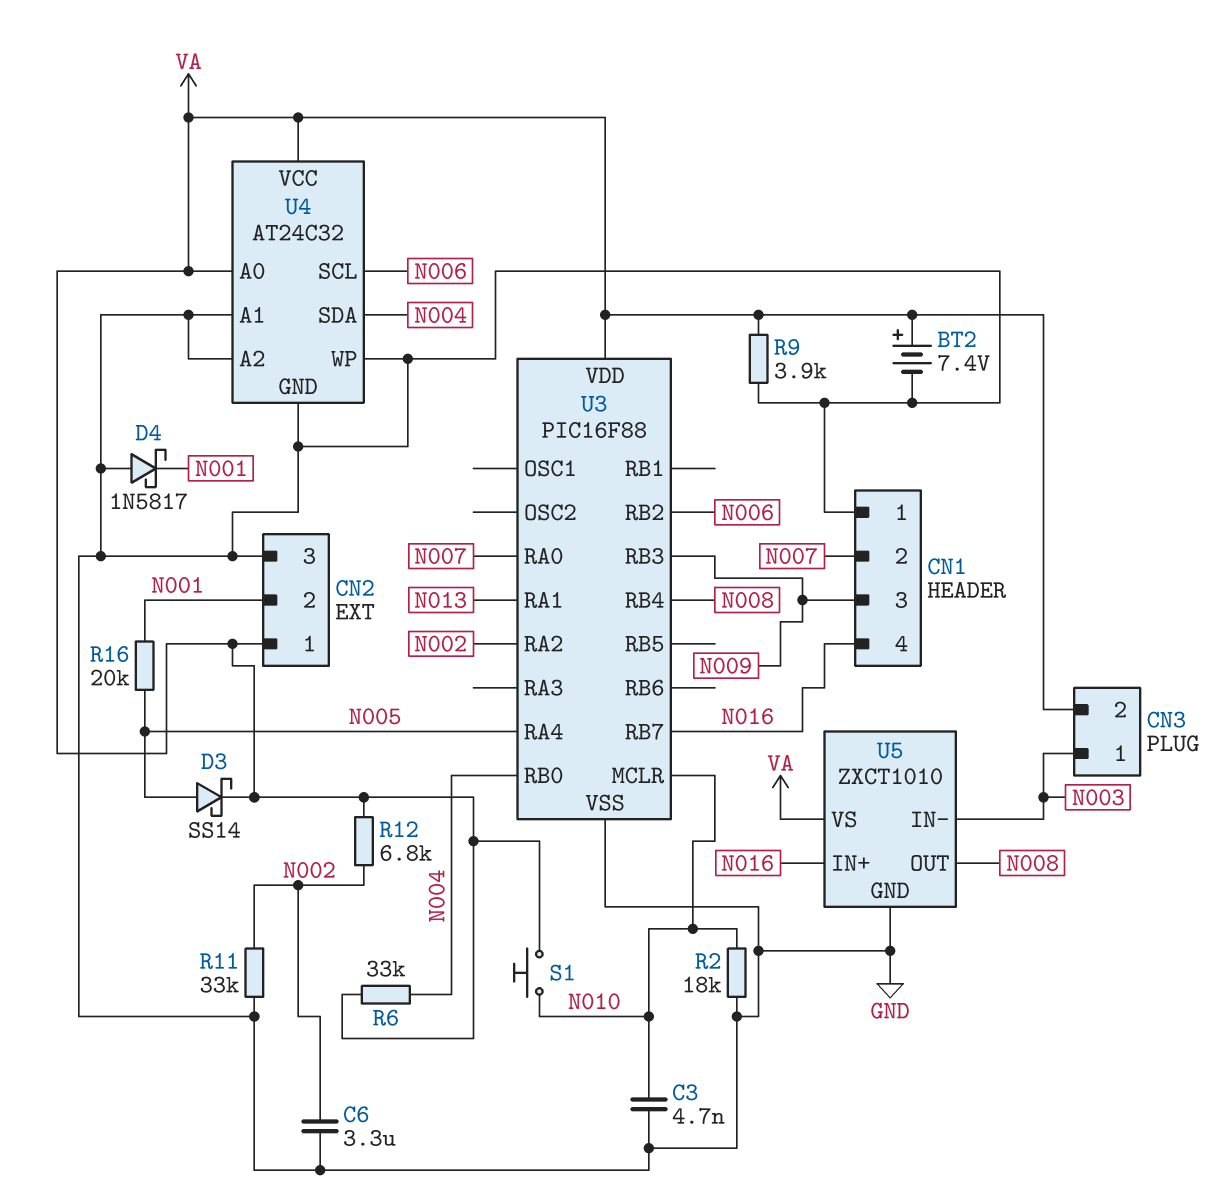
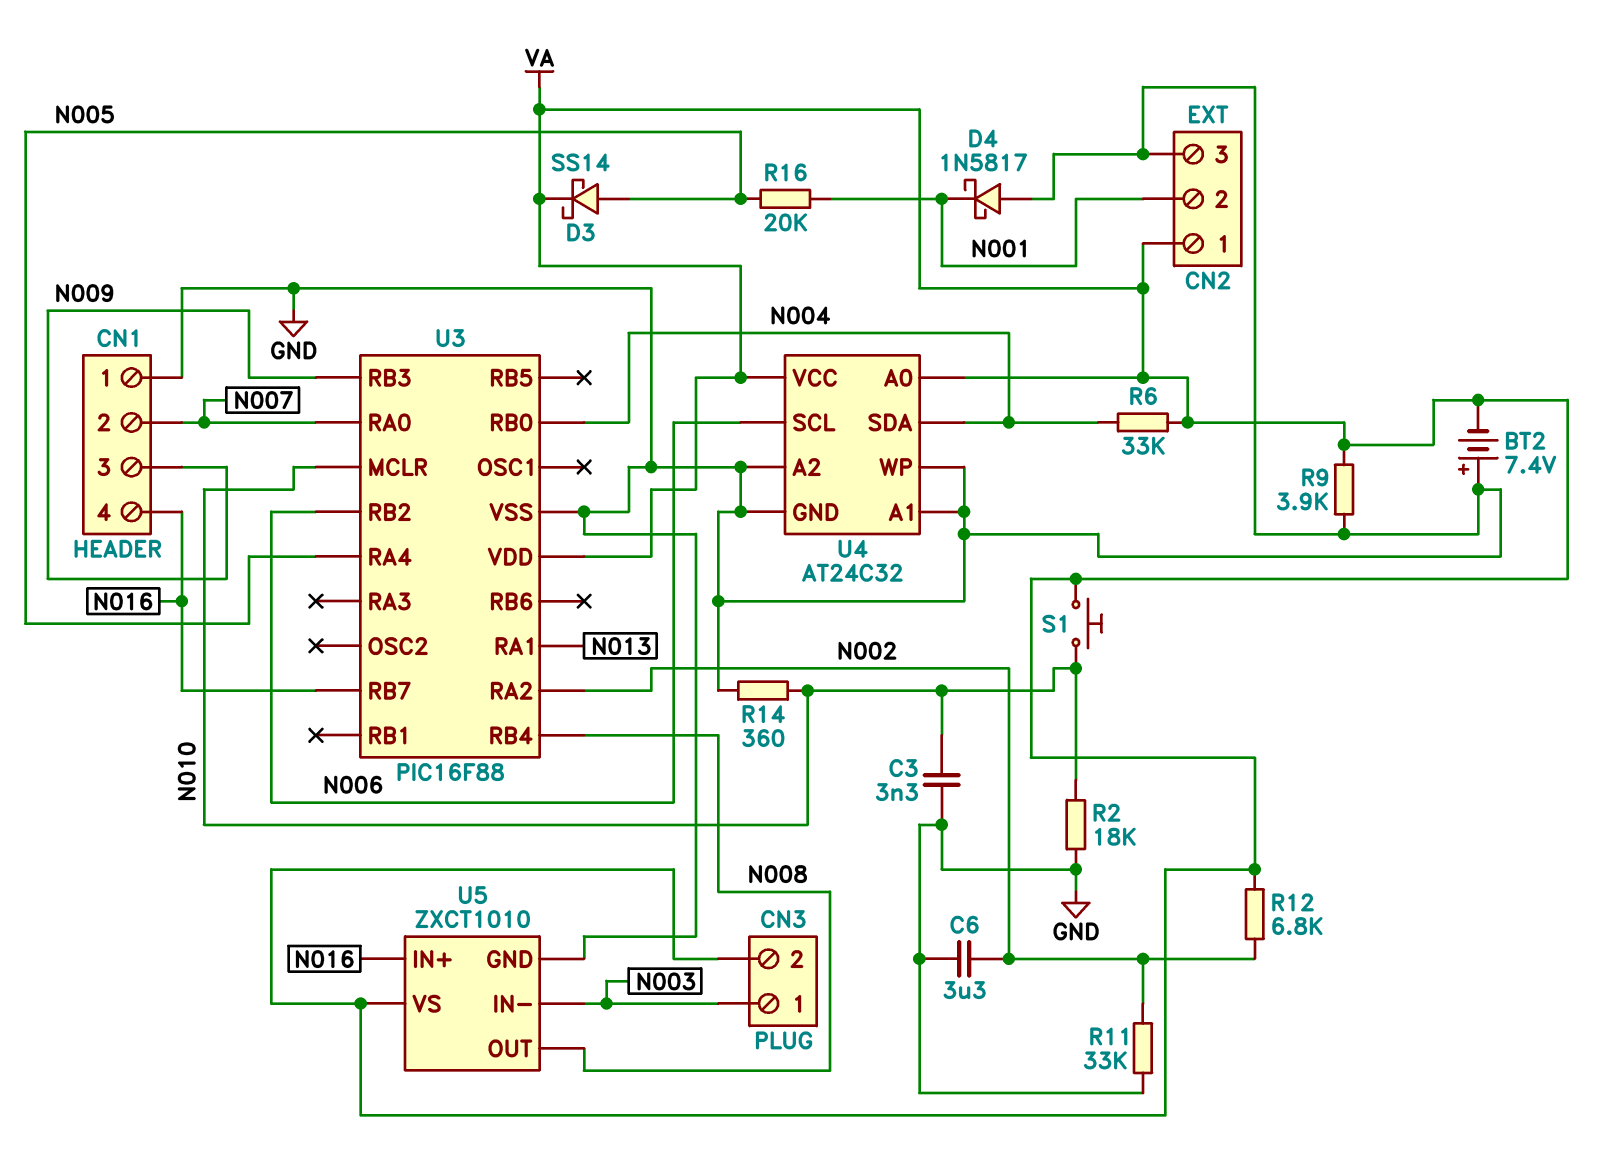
BT2: 7.4V (plus VA, minus GND) -> 7.4V (plus GND, minus VA)
C3: 4.7nF (GND, N010) -> 3.3nF (GND, N010)
R14: none -> 360 (GND, N010)

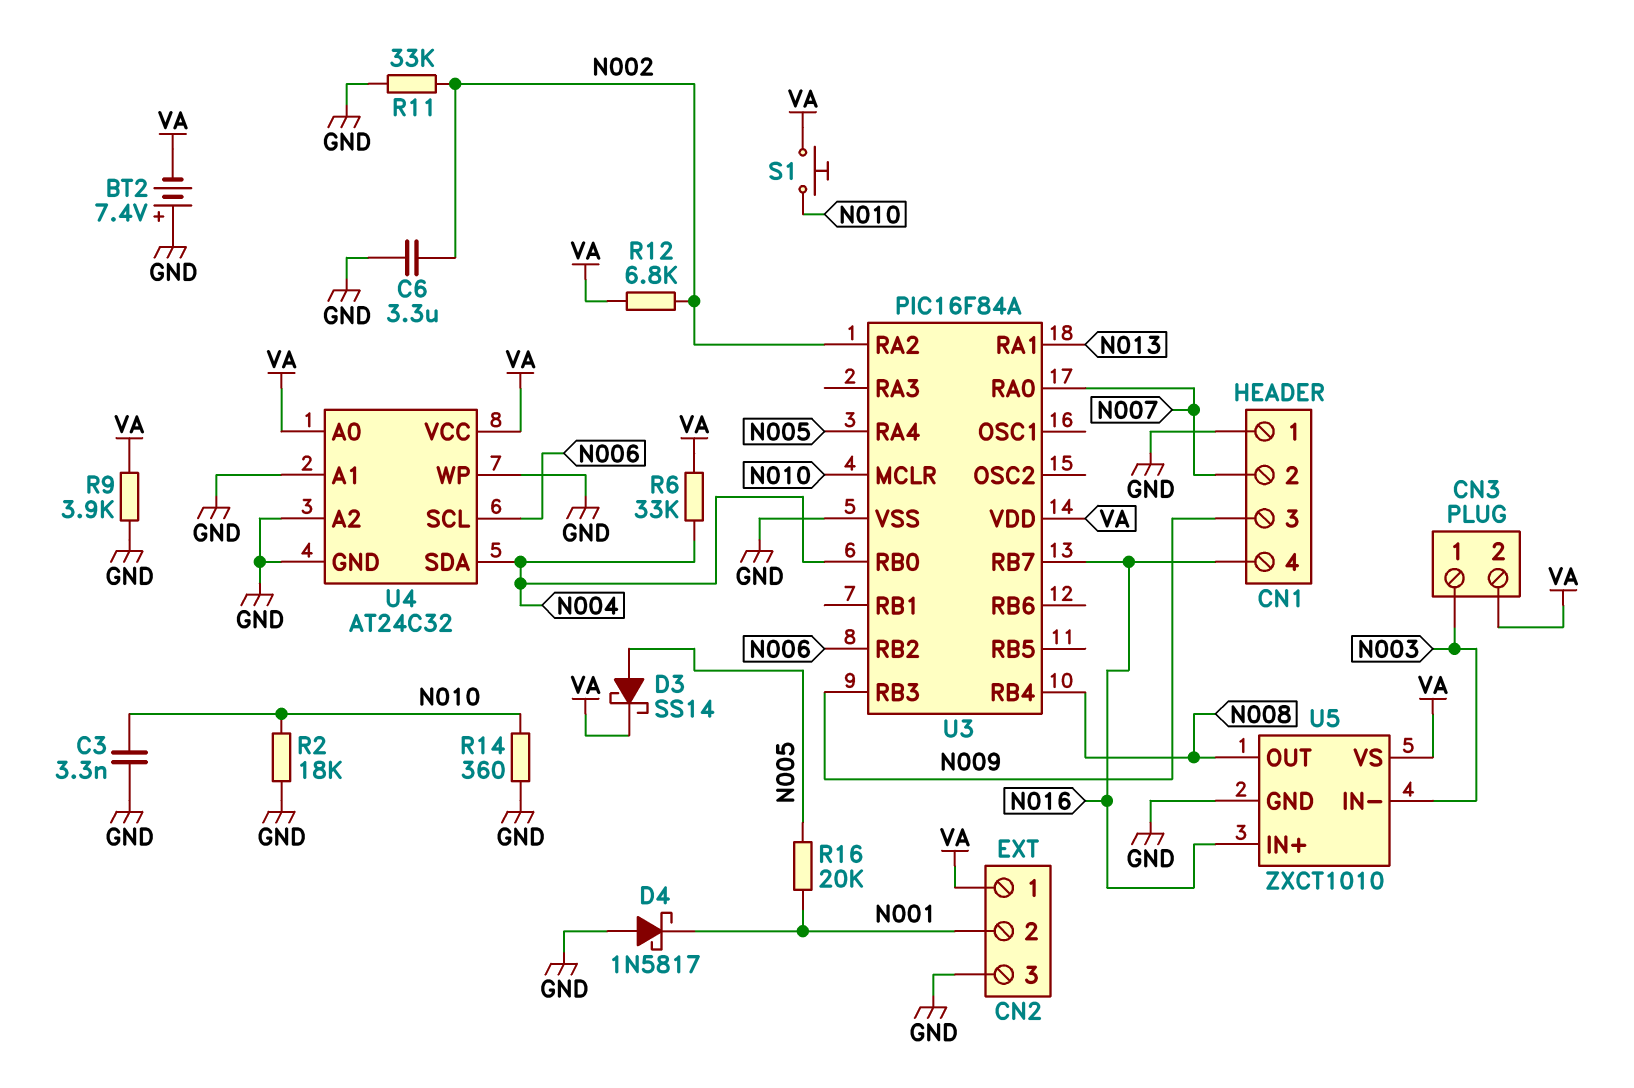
U3: PIC16F88 -> PIC16F84A

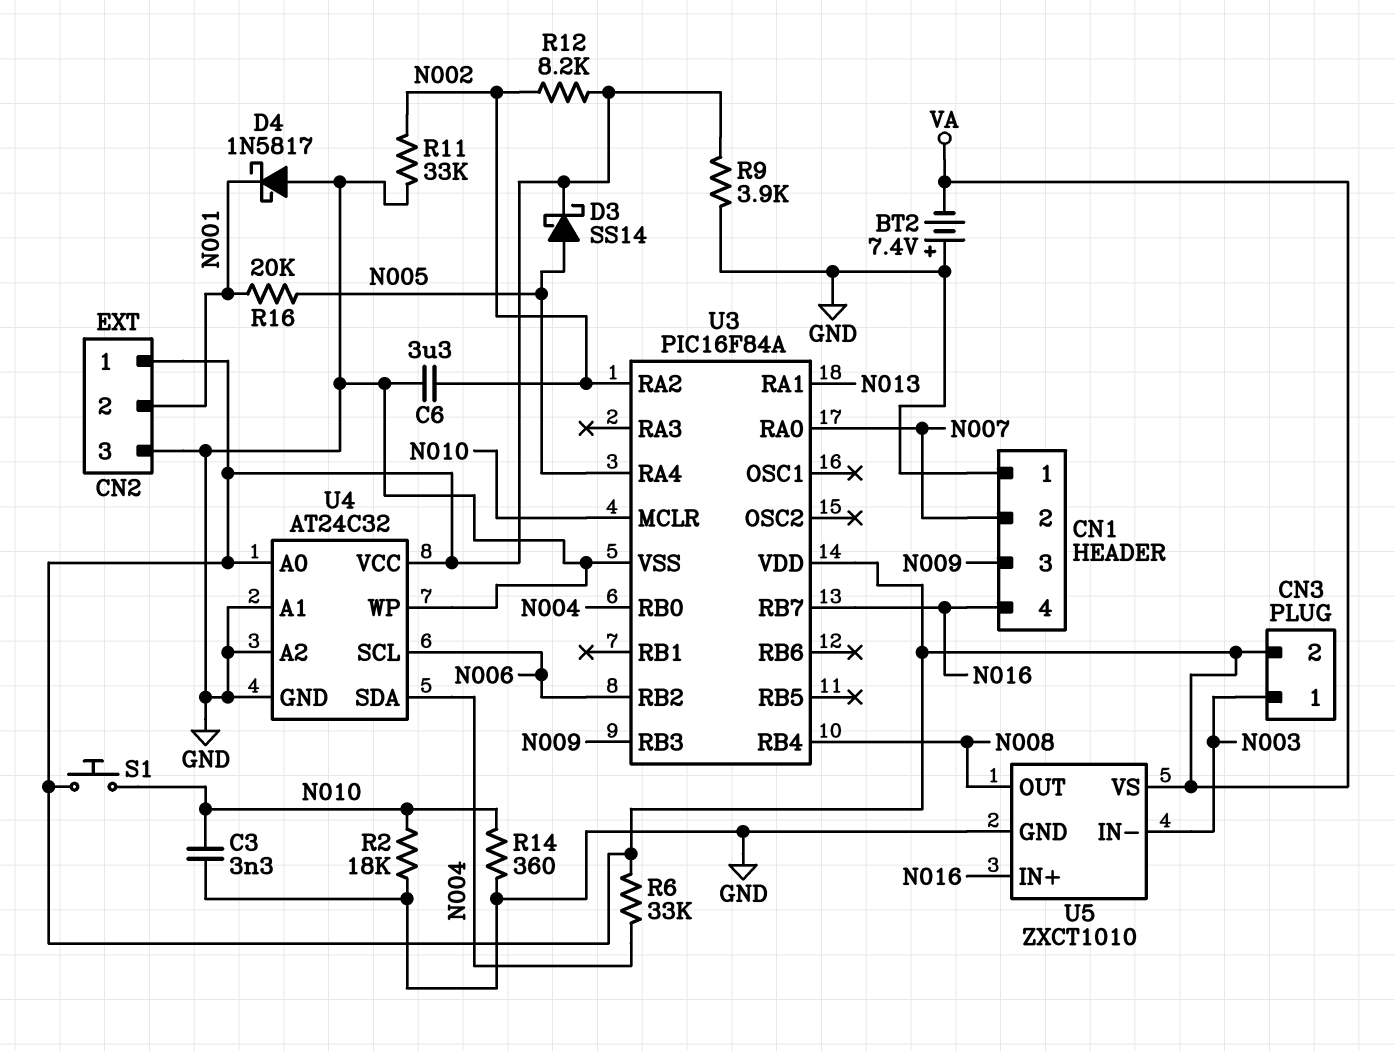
R12: 6.8k (N002, VA) -> 8.2k (N002, VA)

